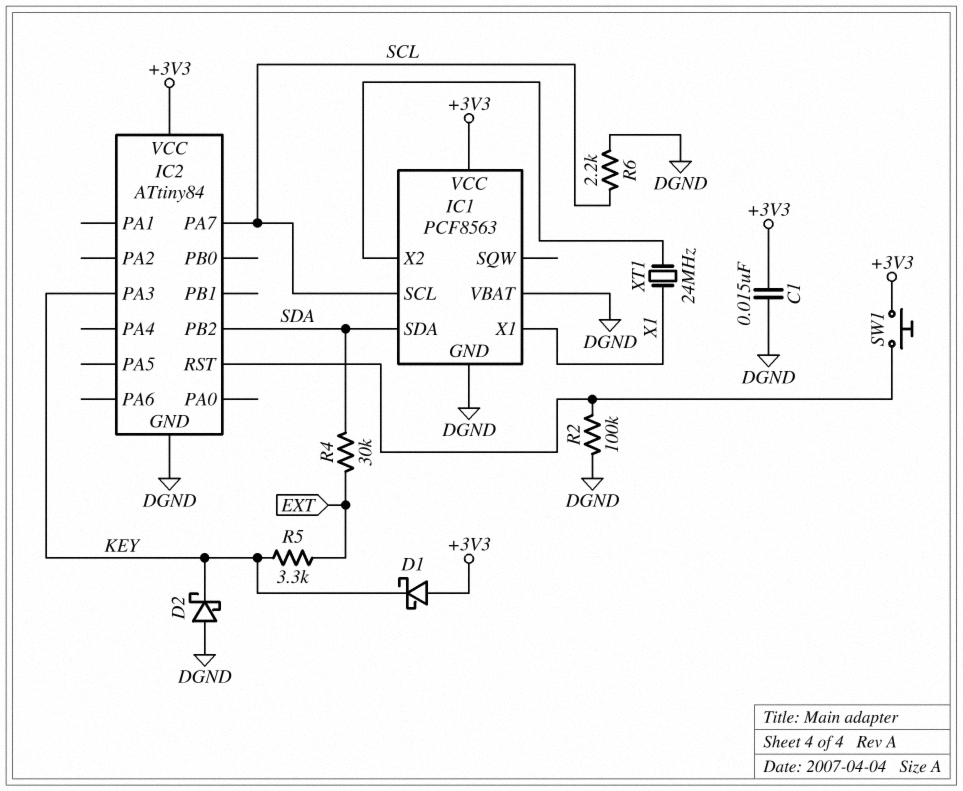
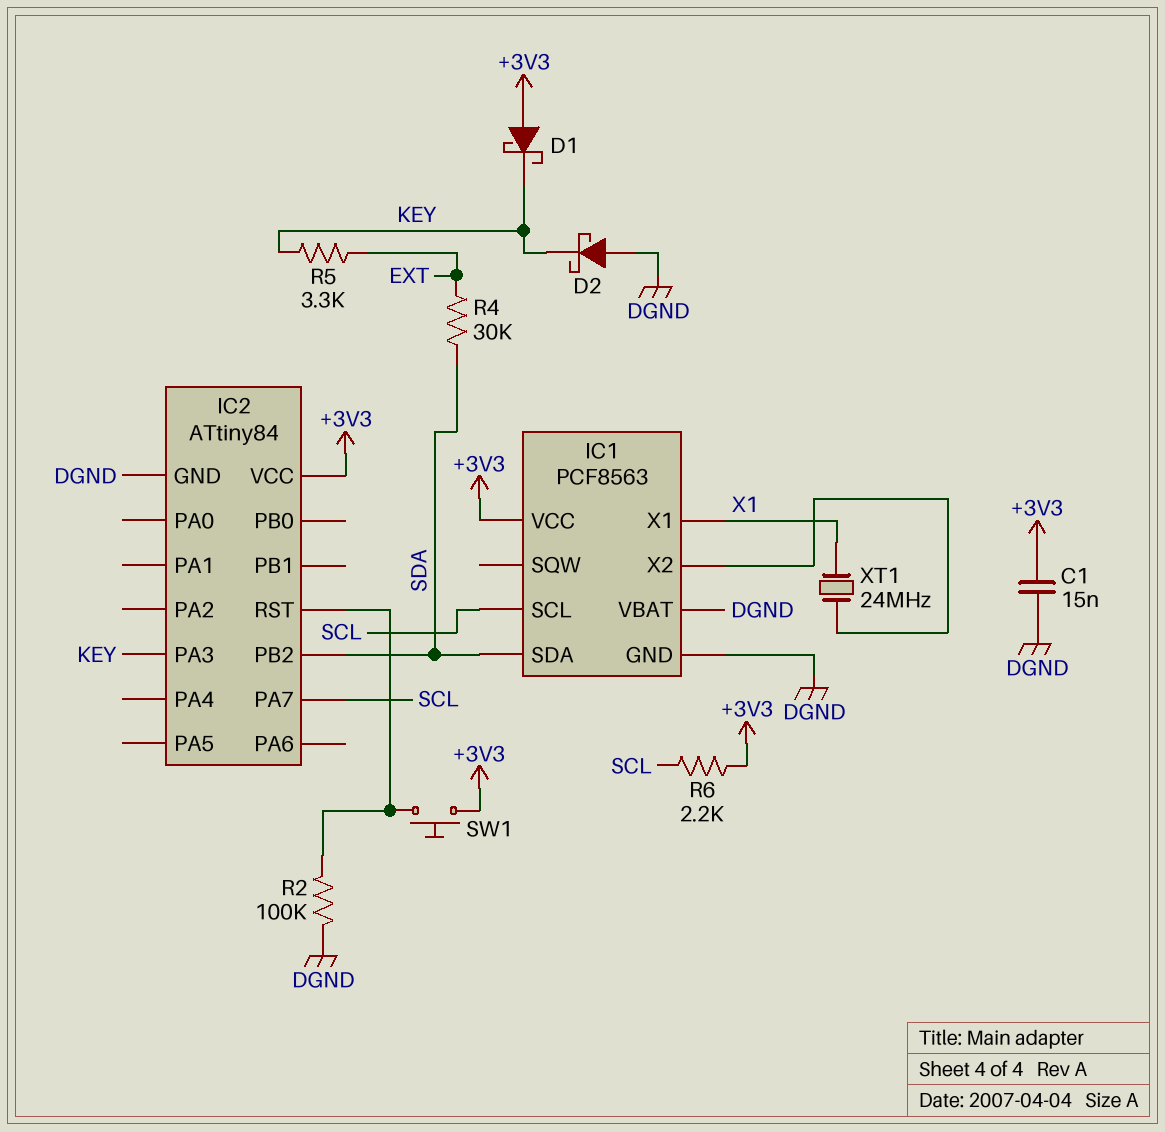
R6: 2.2k (DGND, SCL) -> 2.2k (+3V3, SCL)

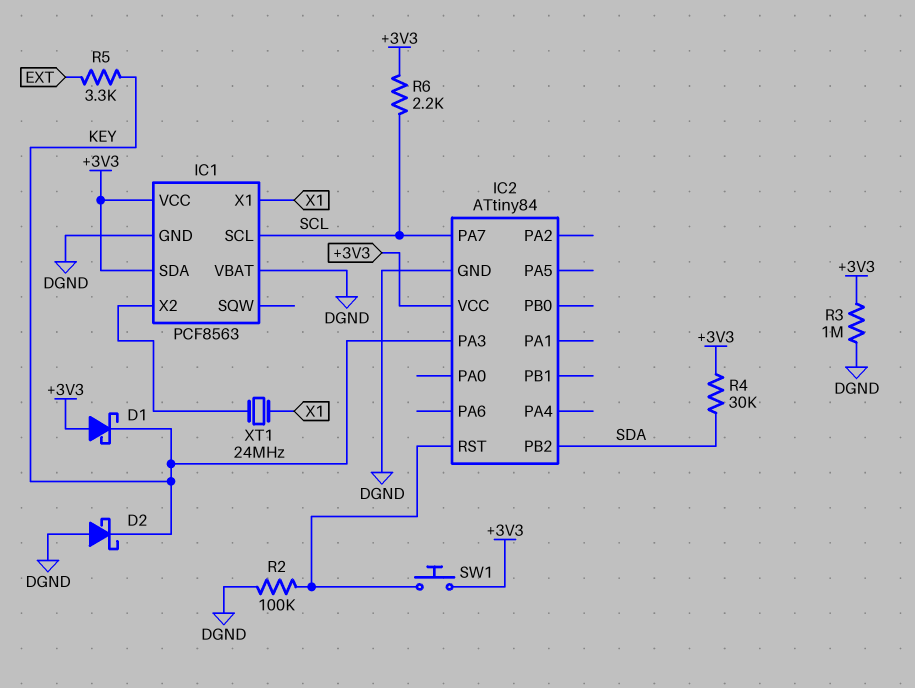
C1: 15nF (+3V3, DGND) -> none
IC1 pin SDA: SDA -> +3V3
R3: none -> 1M (+3V3, DGND)
R4: 30k (EXT, SDA) -> 30k (+3V3, SDA)

